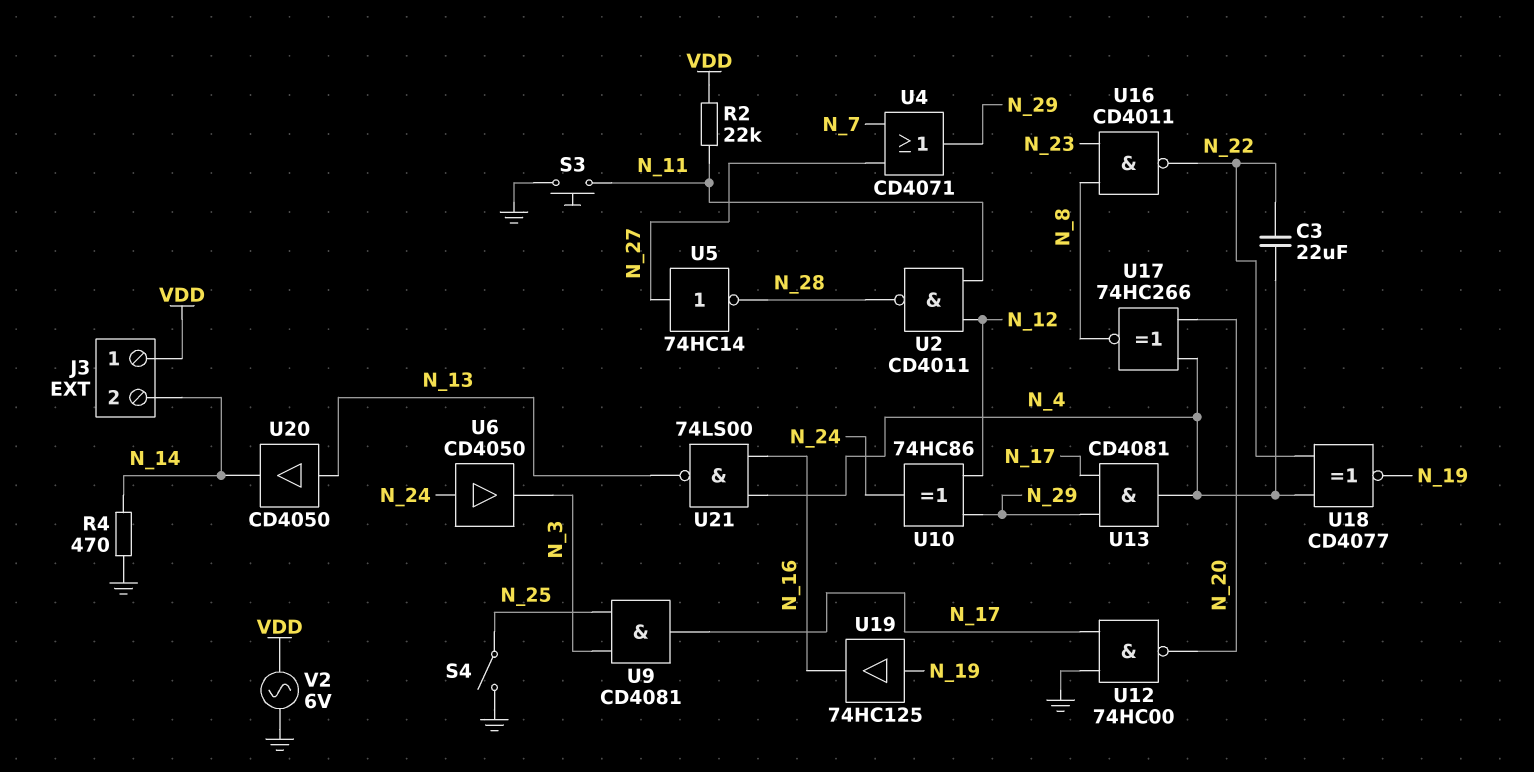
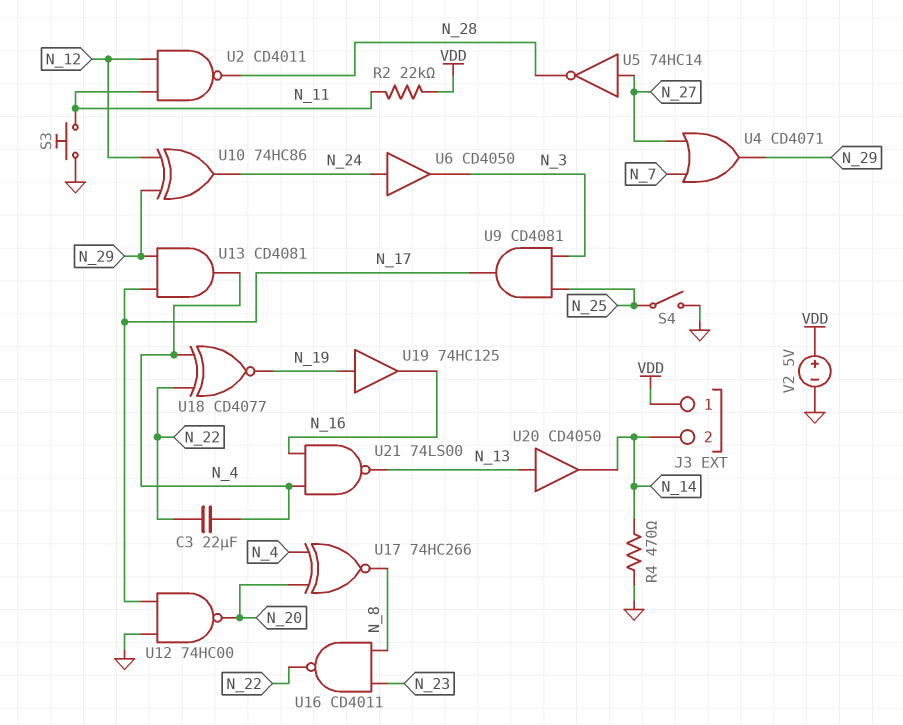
V2: AC 6V (GND, VDD) -> 5V (plus VDD, minus GND)

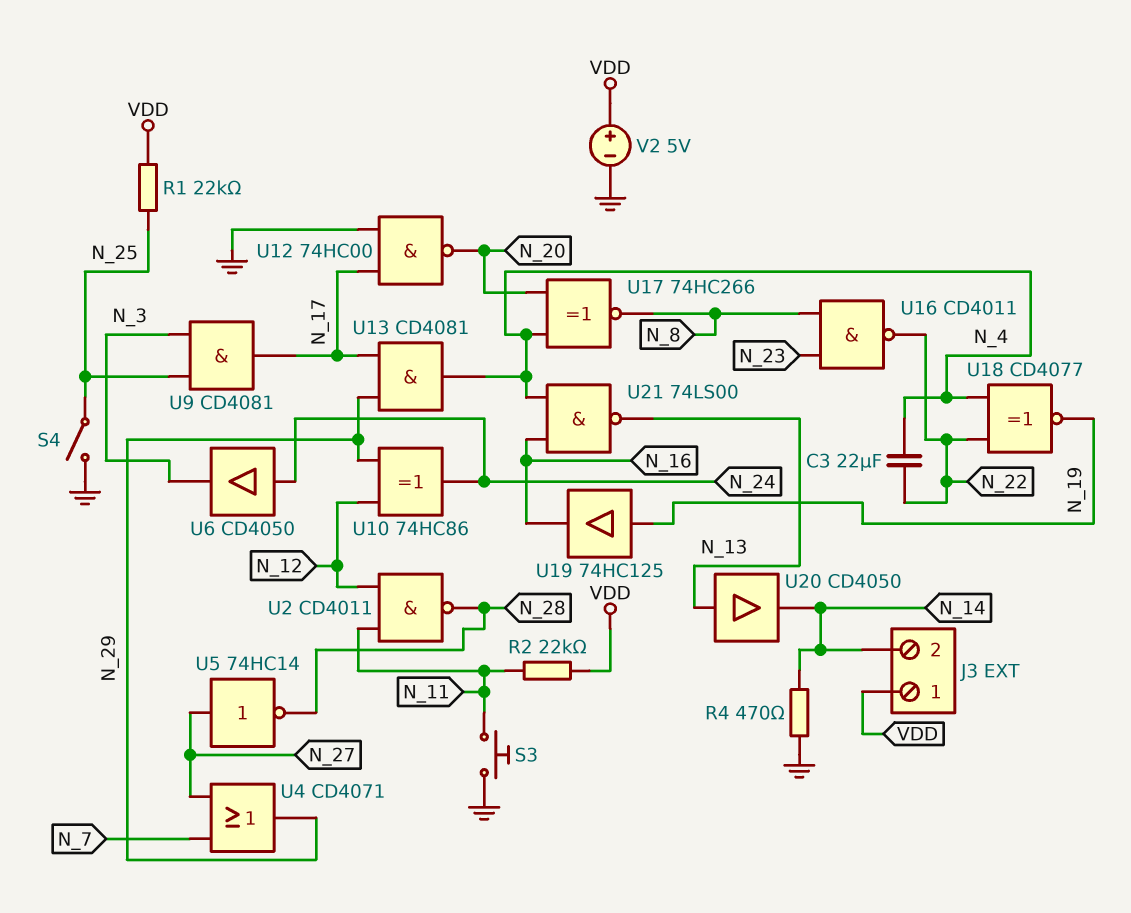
R1: none -> 22k (N_25, VDD)

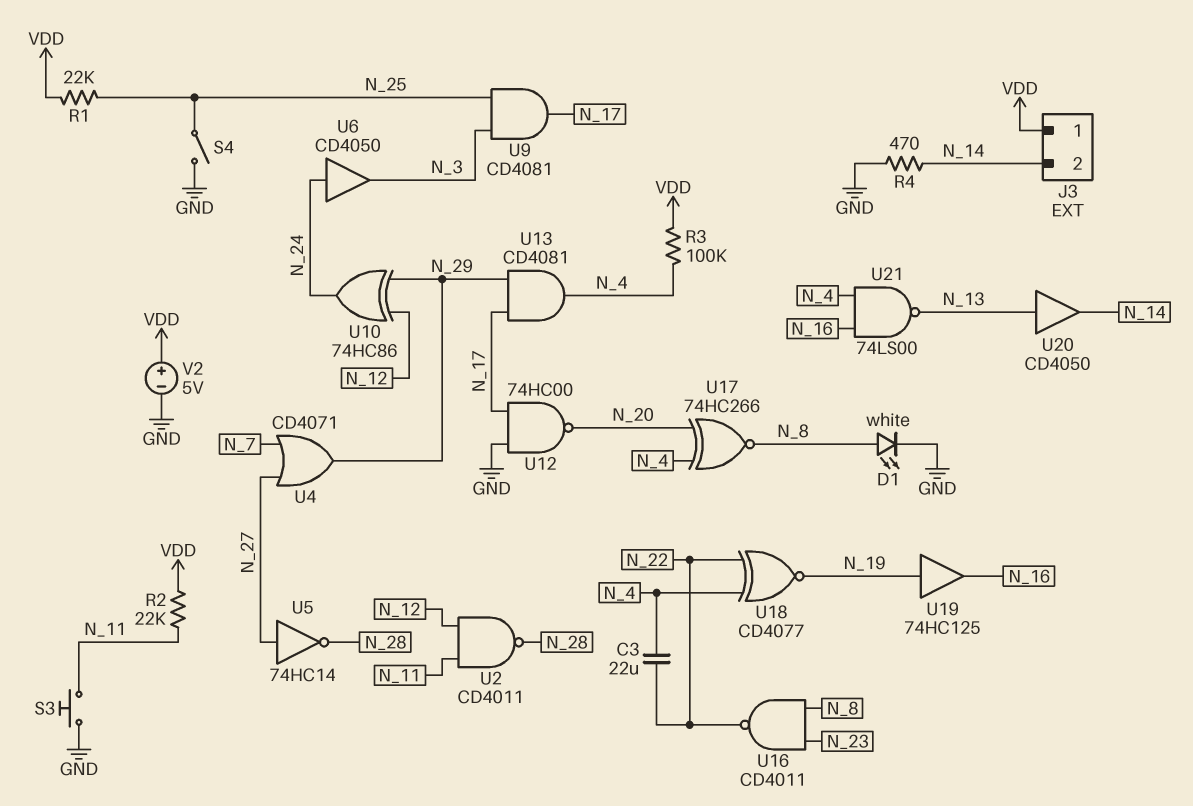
D1: none -> LED white (A N_8, K GND)
R3: none -> 100k (N_4, VDD)

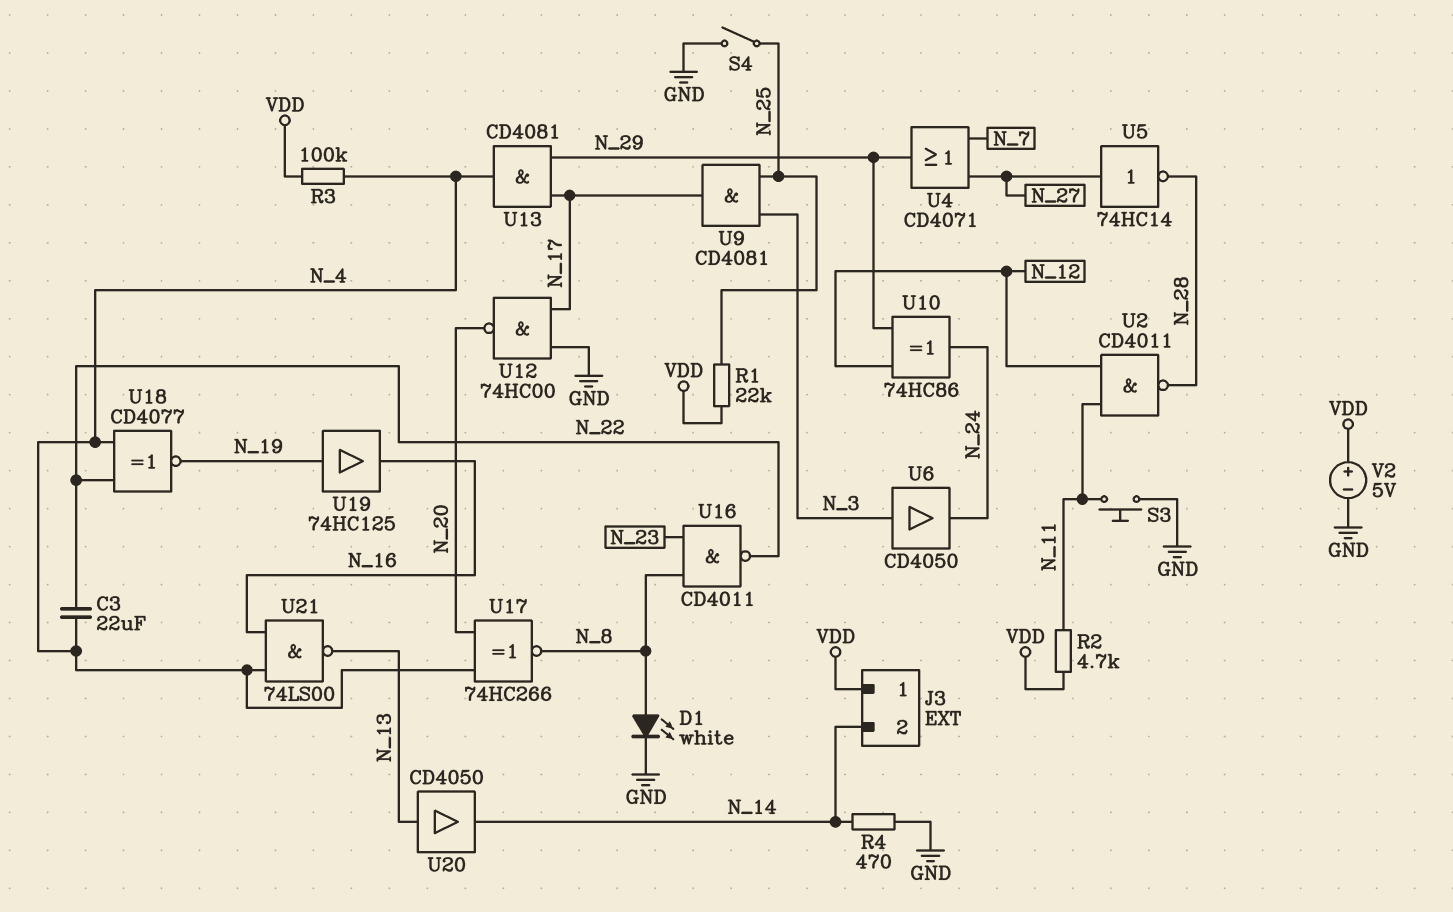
R2: 22k (N_11, VDD) -> 4.7k (N_11, VDD)
U6: buffer CD4050 (in N_24, out N_3) -> buffer CD4050 (in N_3, out N_24)

